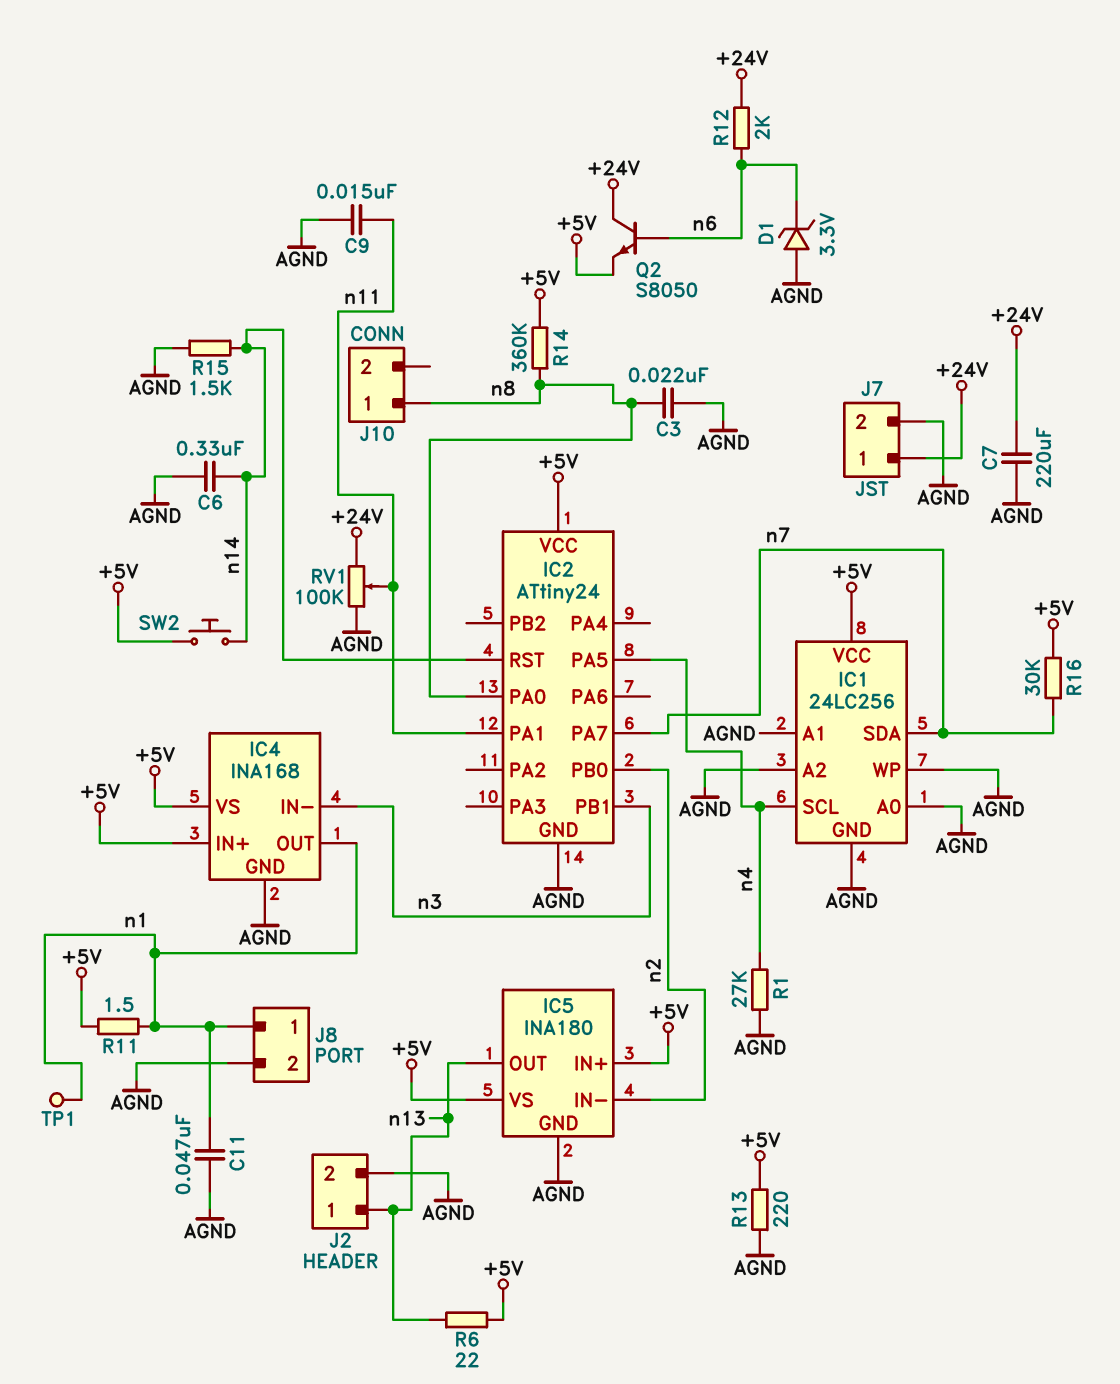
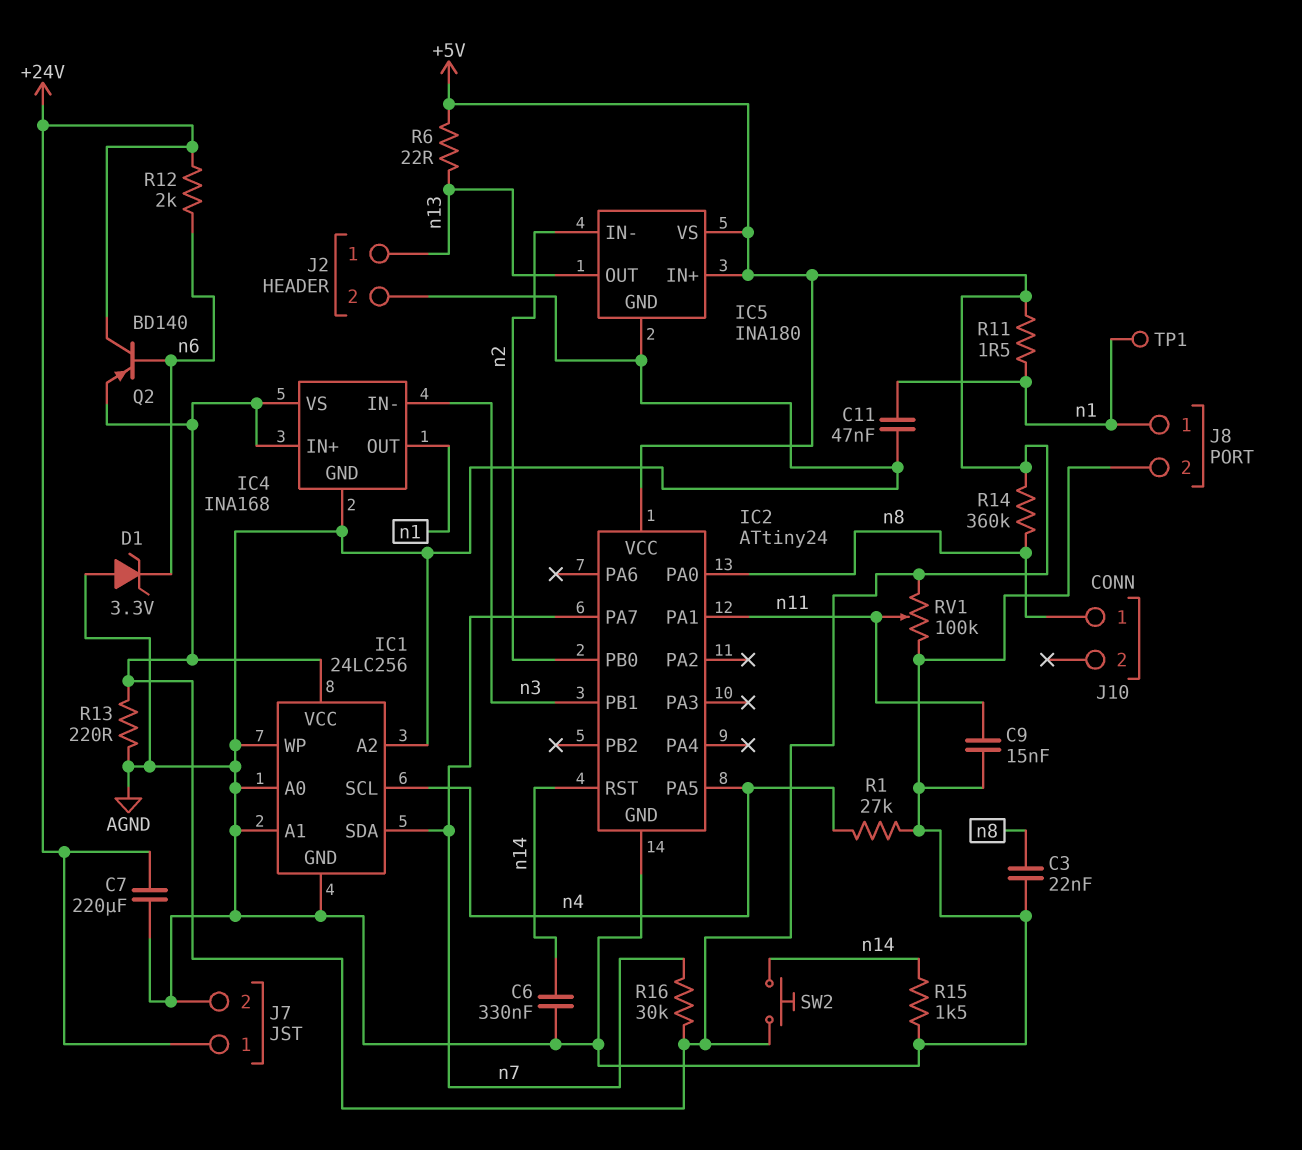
Q2: NPN S8050 (B n6, C +24V, E +5V) -> PNP BD140 (B n6, C +24V, E +5V)
RV1: 100k (+24V, AGND, wiper n11) -> 100k (+5V, AGND, wiper n11)

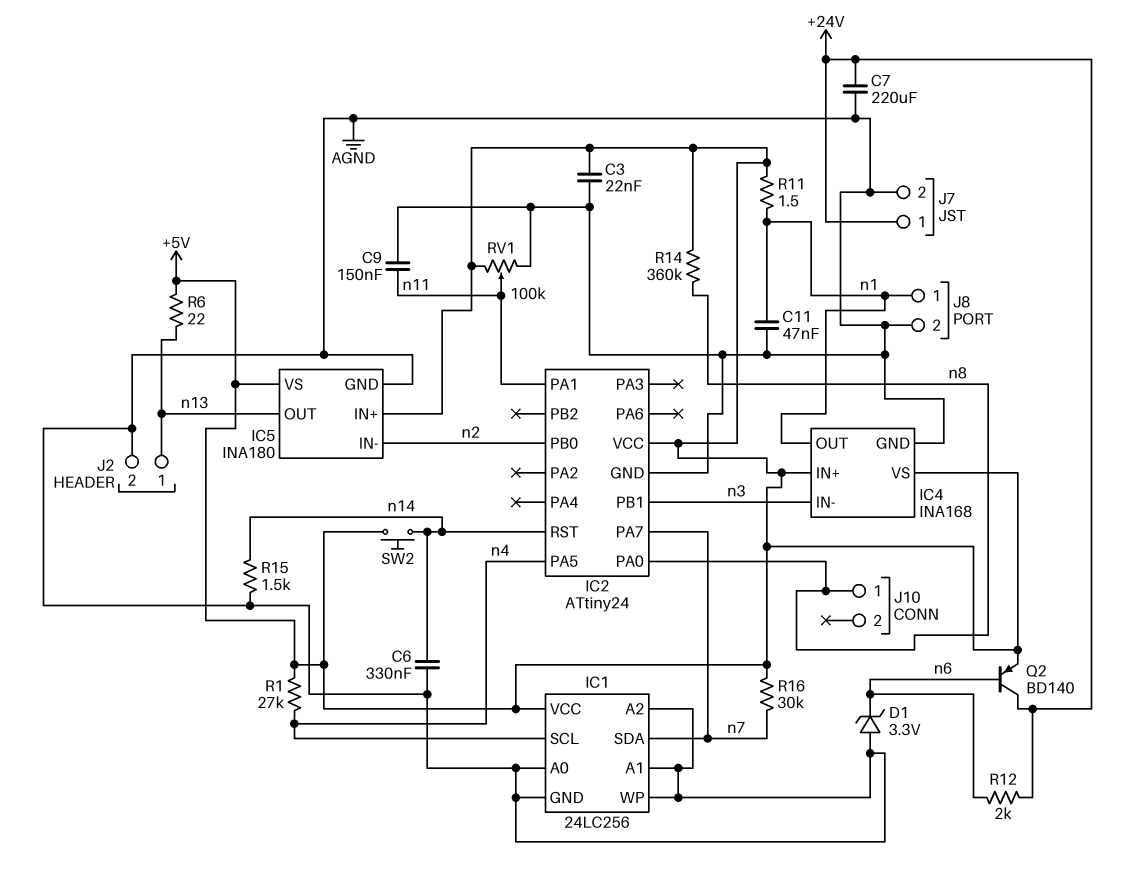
C3: 22nF (AGND, n8) -> 22nF (+5V, AGND)
C9: 15nF (AGND, n11) -> 150nF (AGND, n11)
R1: 27k (AGND, n4) -> 27k (+5V, n4)
R13: 220 (+5V, AGND) -> none
TP1: test point (n1) -> none

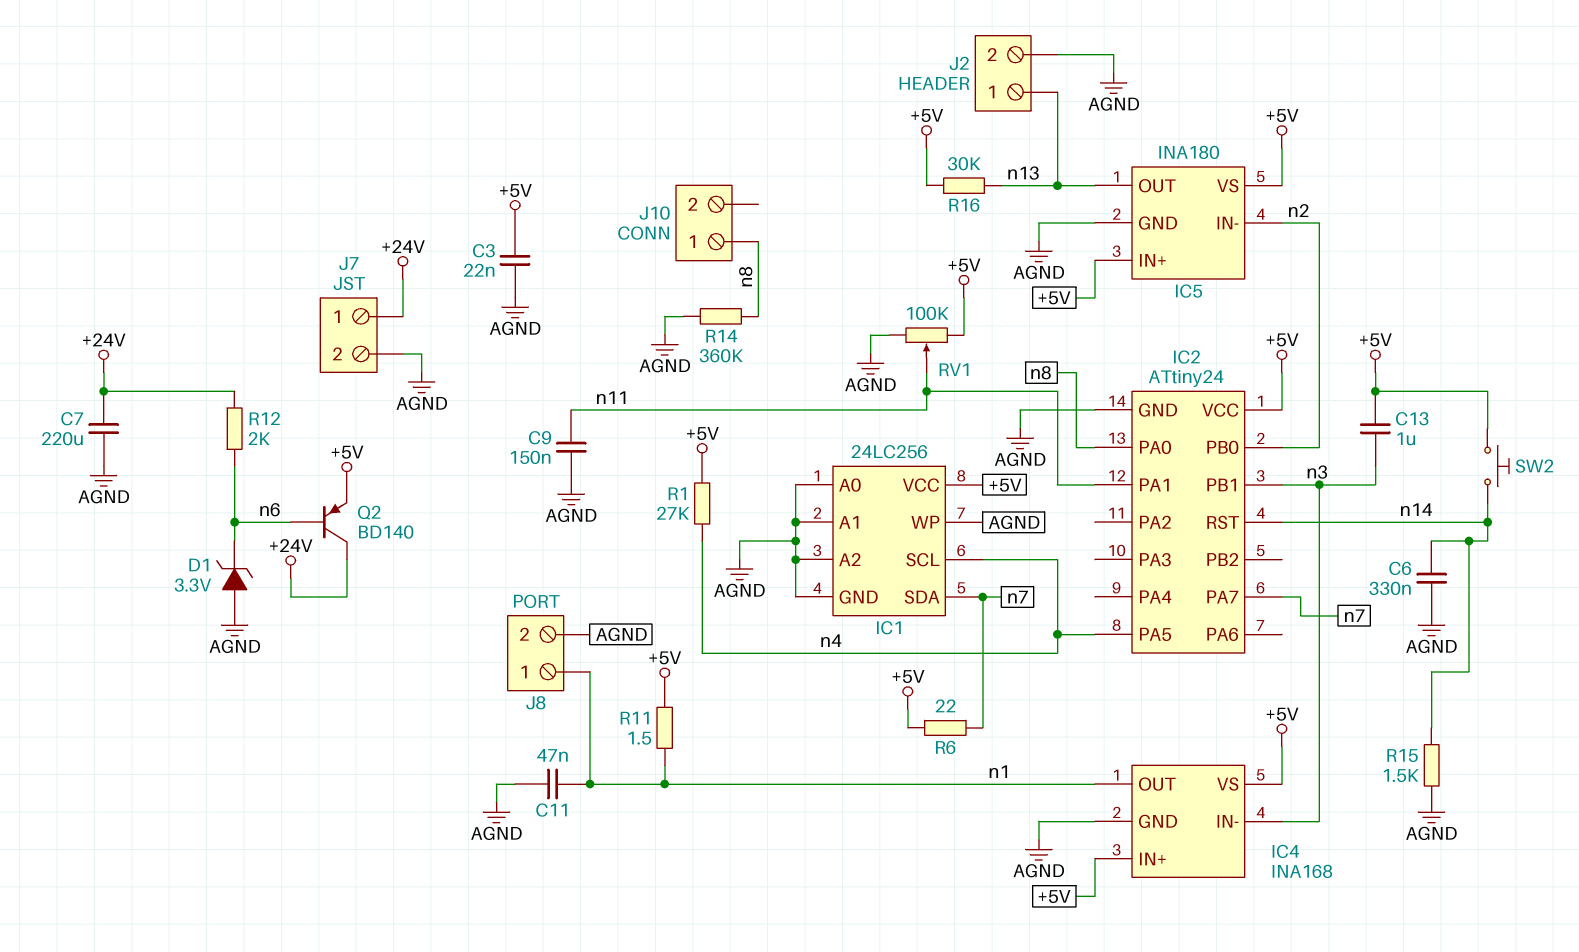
C13: none -> 1uF (+5V, n3)
R6: 22 (+5V, n13) -> 22 (+5V, n7)
R14: 360k (+5V, n8) -> 360k (AGND, n8)
R16: 30k (+5V, n7) -> 30k (+5V, n13)

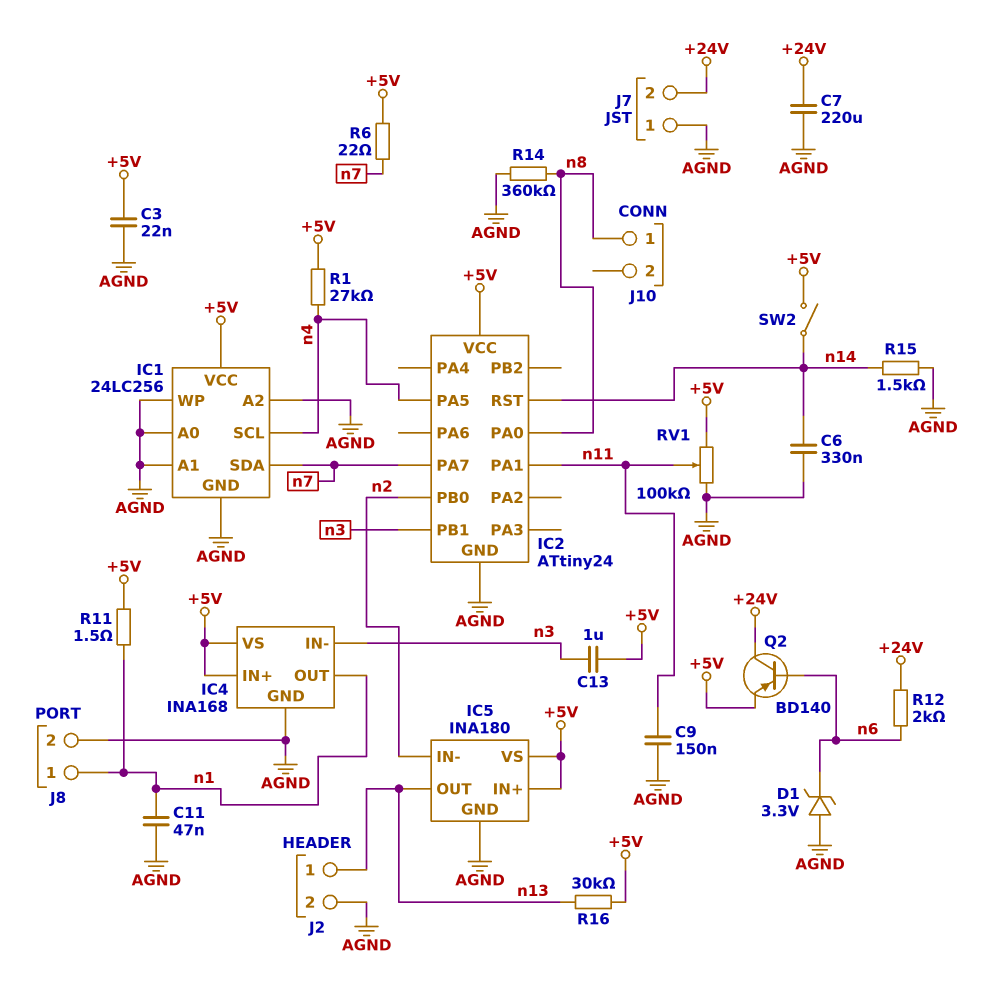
J7 pin 1: +24V -> AGND
J7 pin 2: AGND -> +24V
SW2: button (+5V, n14) -> switch (+5V, n14)

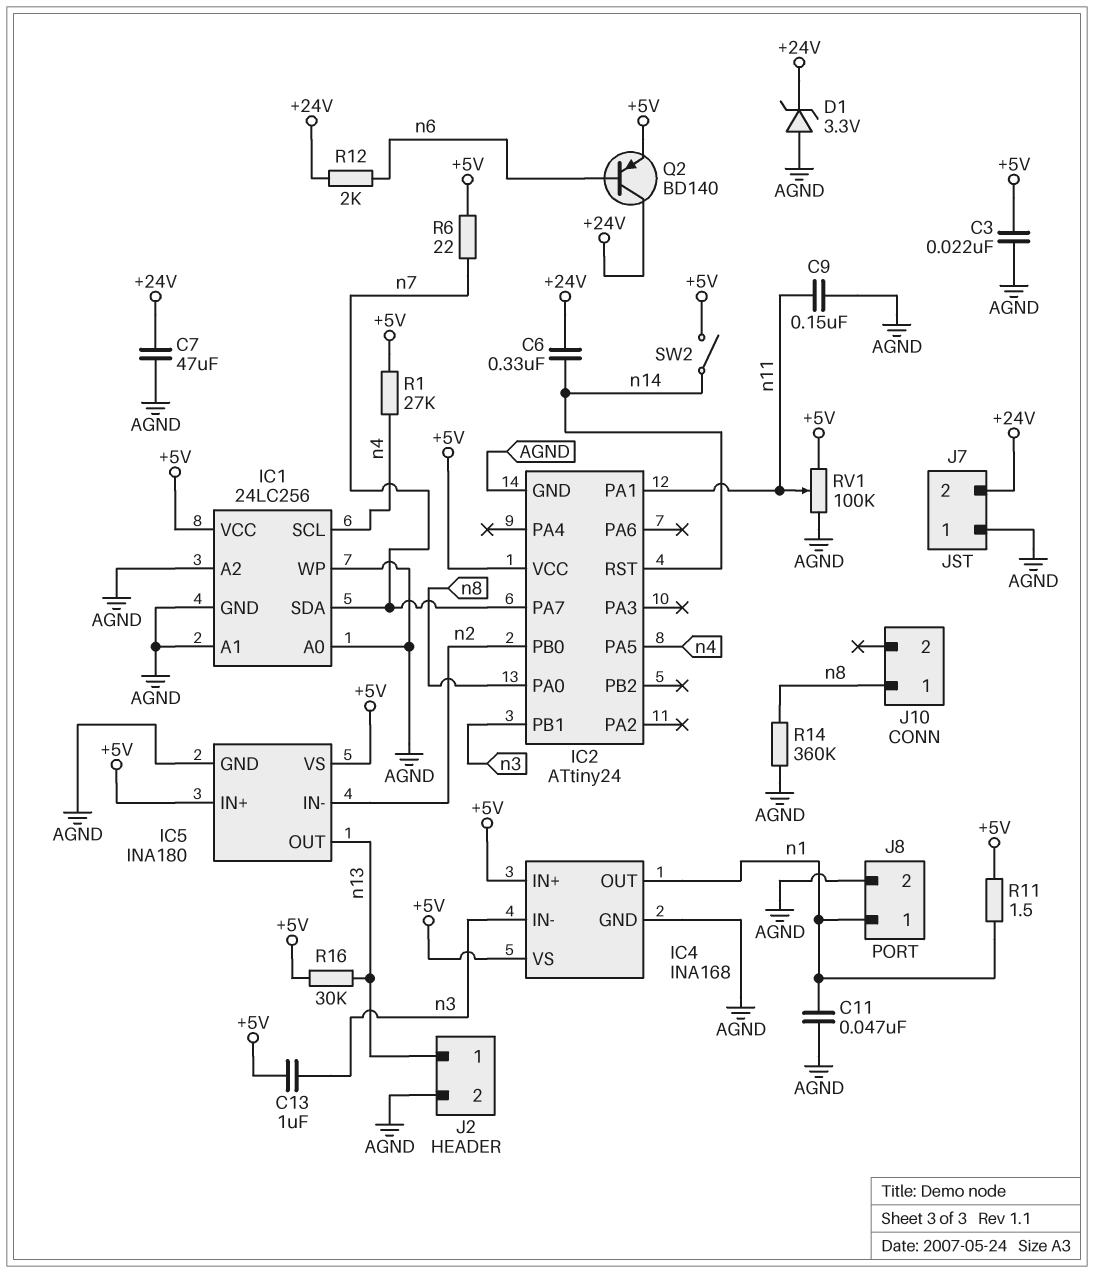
C6: 330nF (AGND, n14) -> 330nF (+24V, n14)
C7: 220uF (+24V, AGND) -> 47uF (+24V, AGND)
D1: zener 3.3V (A AGND, K n6) -> zener 3.3V (A AGND, K +24V)
R15: 1.5k (AGND, n14) -> none

